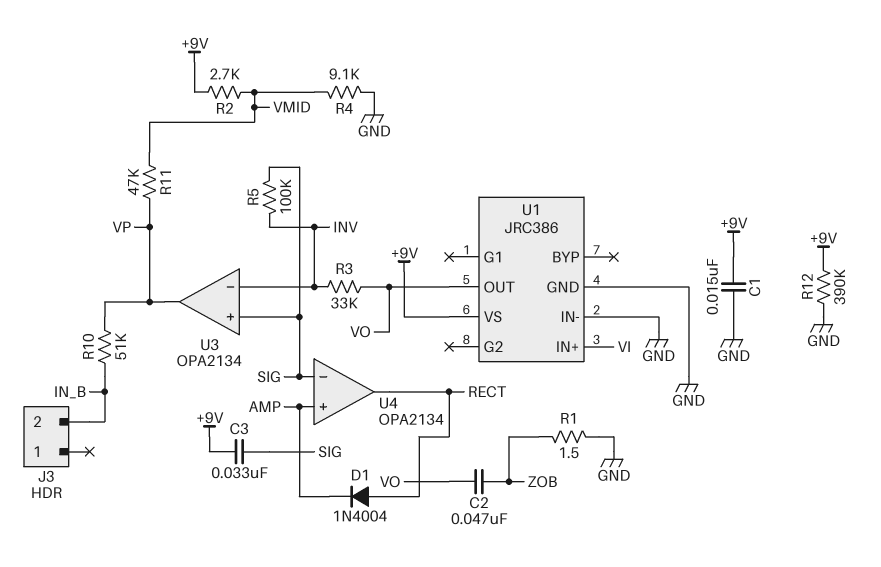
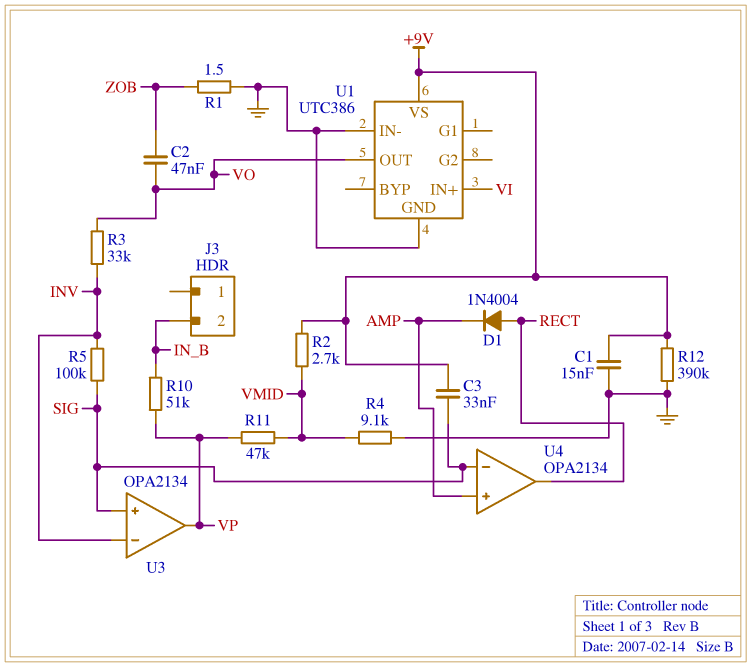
U1: JRC386 -> UTC386

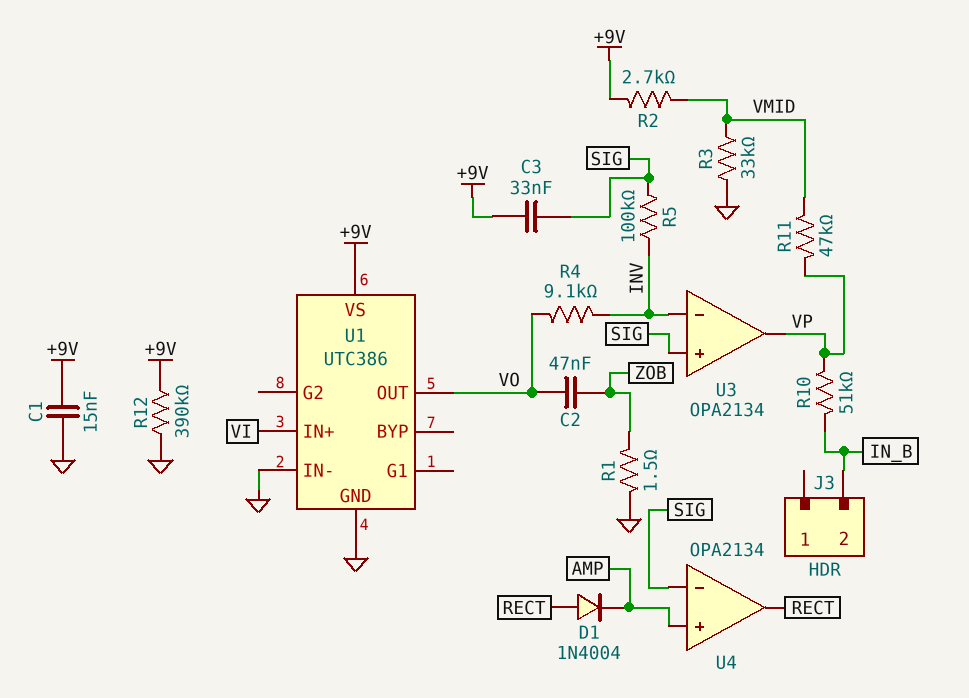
R3: 33k (INV, VO) -> 33k (GND, VMID)
R4: 9.1k (GND, VMID) -> 9.1k (INV, VO)

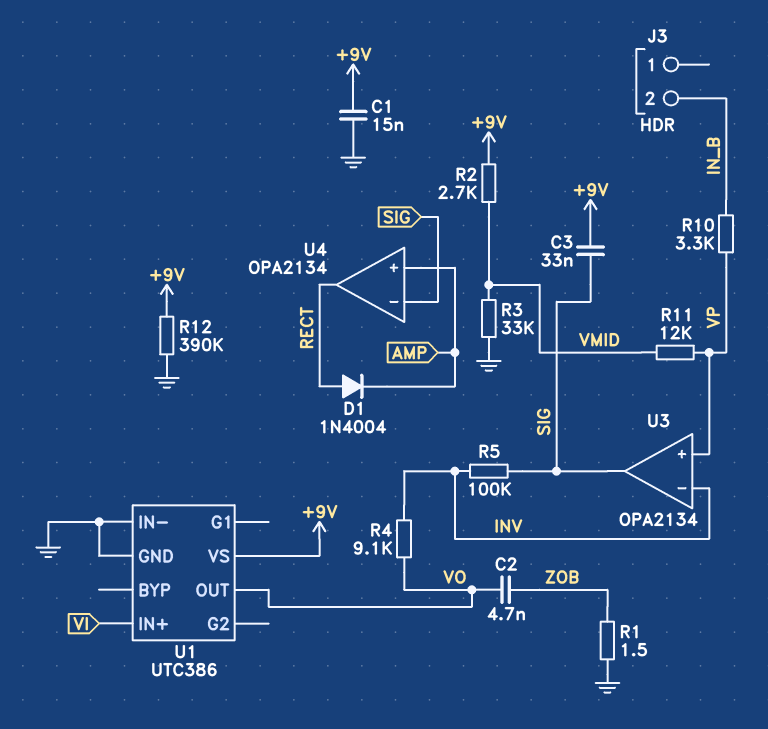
C2: 47nF (VO, ZOB) -> 4.7nF (VO, ZOB)
R10: 51k (IN_B, VP) -> 3.3k (IN_B, VP)
R11: 47k (VMID, VP) -> 12k (VMID, VP)
U3 pin in+: SIG -> VP
U3 pin out: VP -> SIG

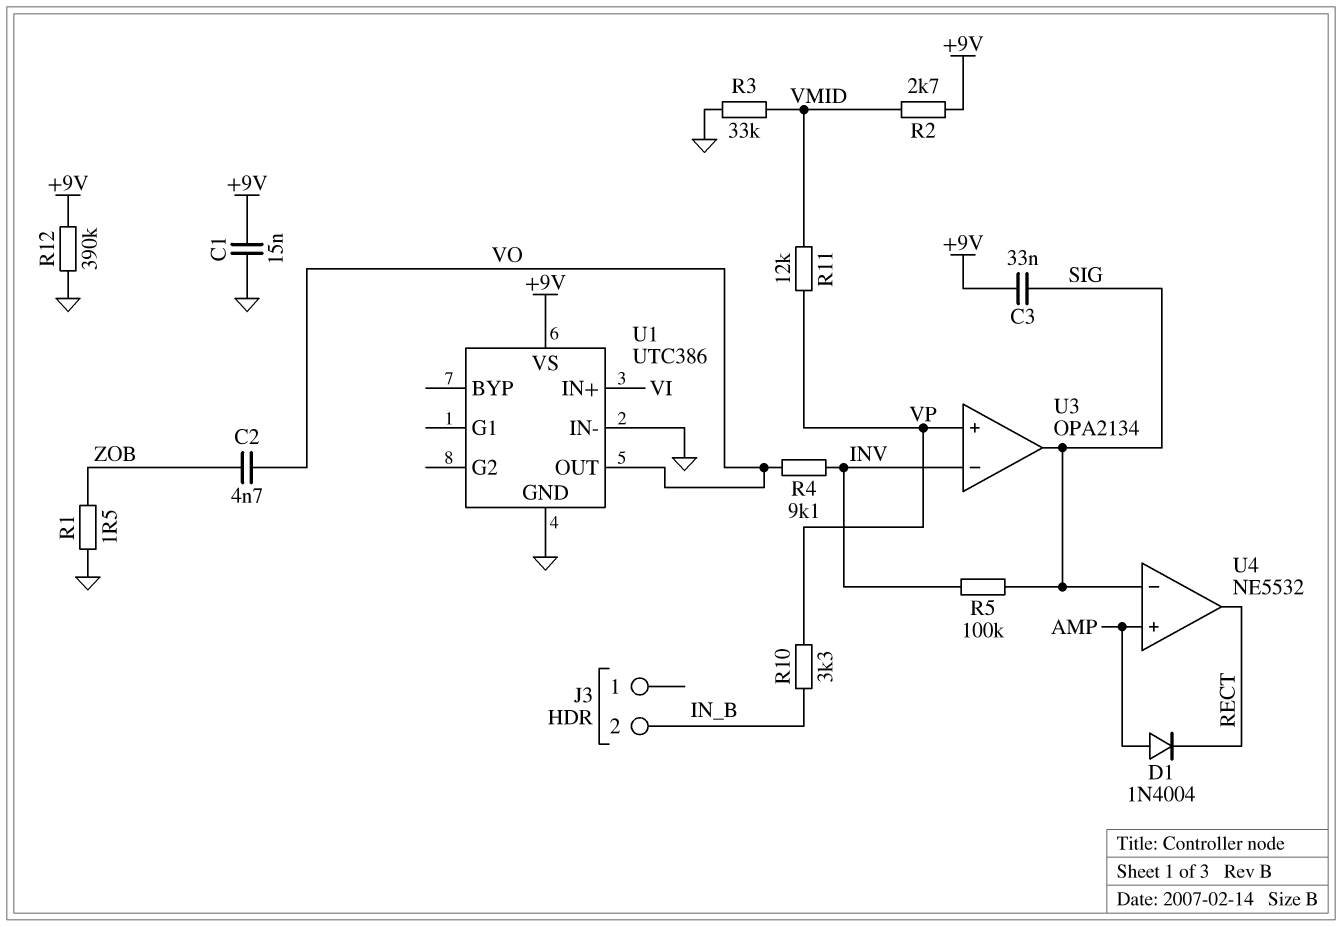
D1: diode 1N4004 (A RECT, K AMP) -> diode 1N4004 (A AMP, K RECT)
U4: OPA2134 -> NE5532

